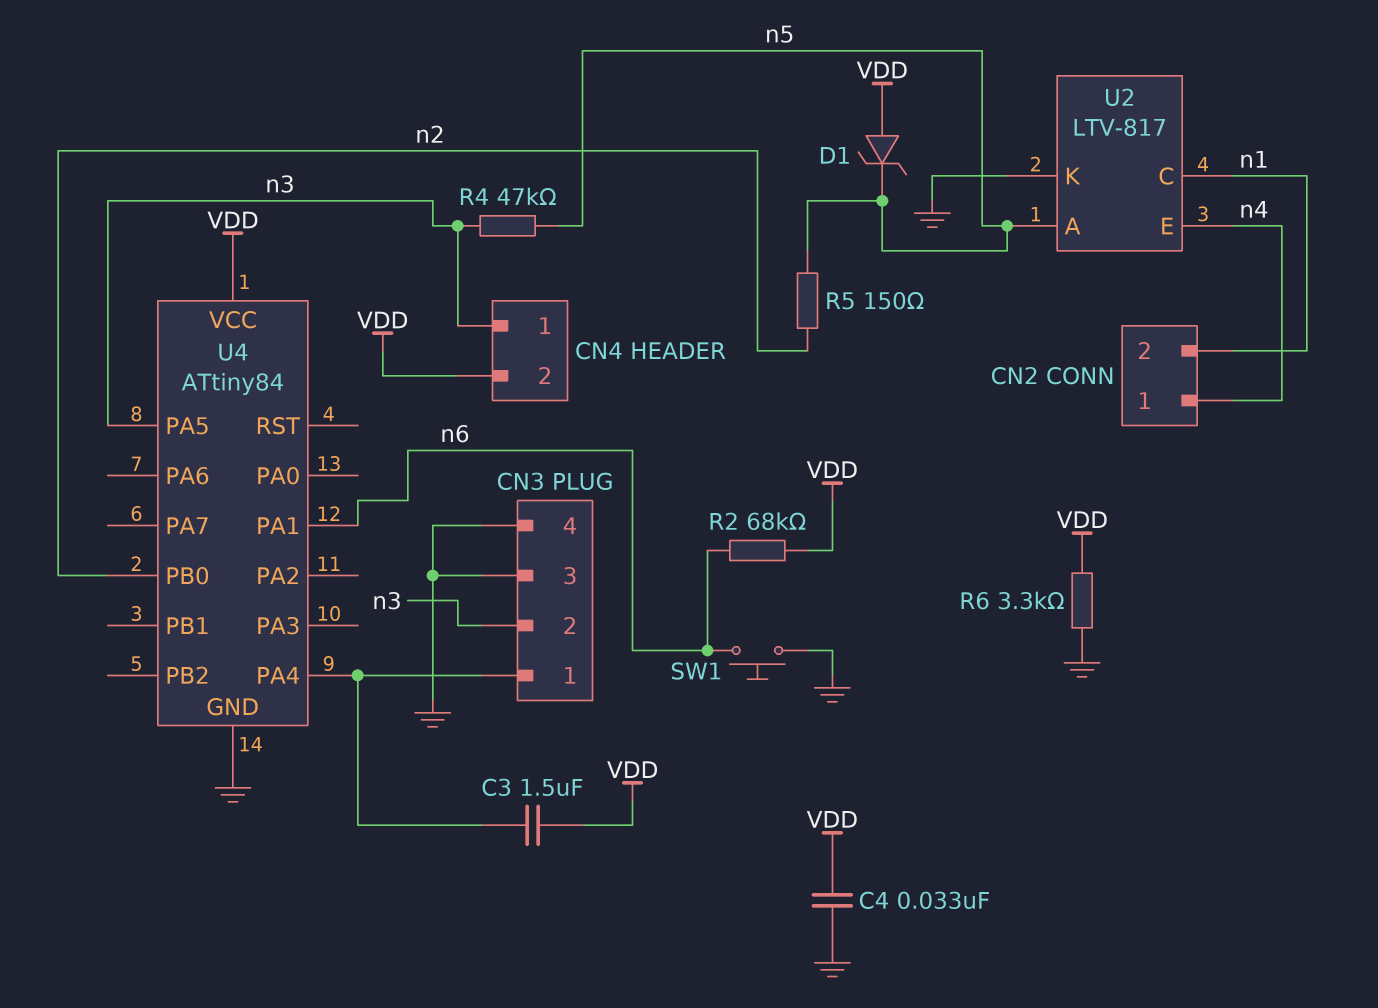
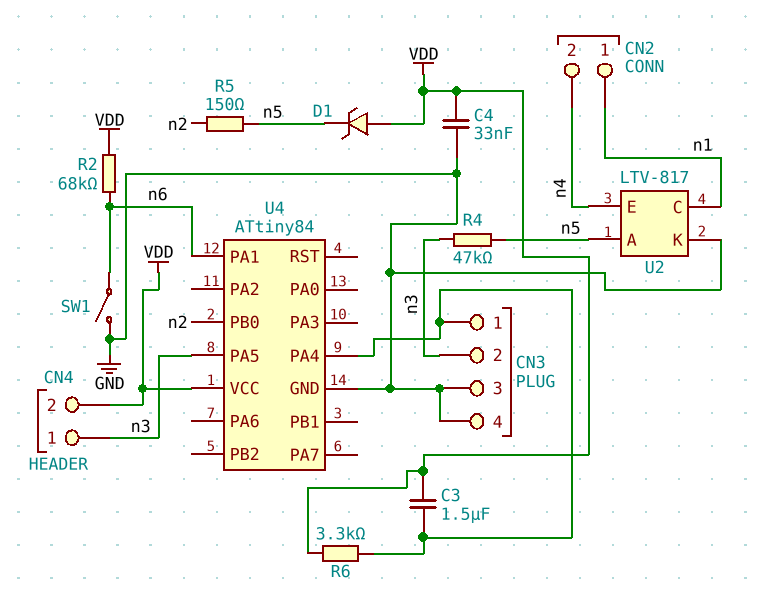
CN2 pin 1: n4 -> n1
CN2 pin 2: n1 -> n4
R6: 3.3k (GND, VDD) -> 3.3k (CN3/1, VDD)
SW1: button (GND, n6) -> switch (GND, n6)

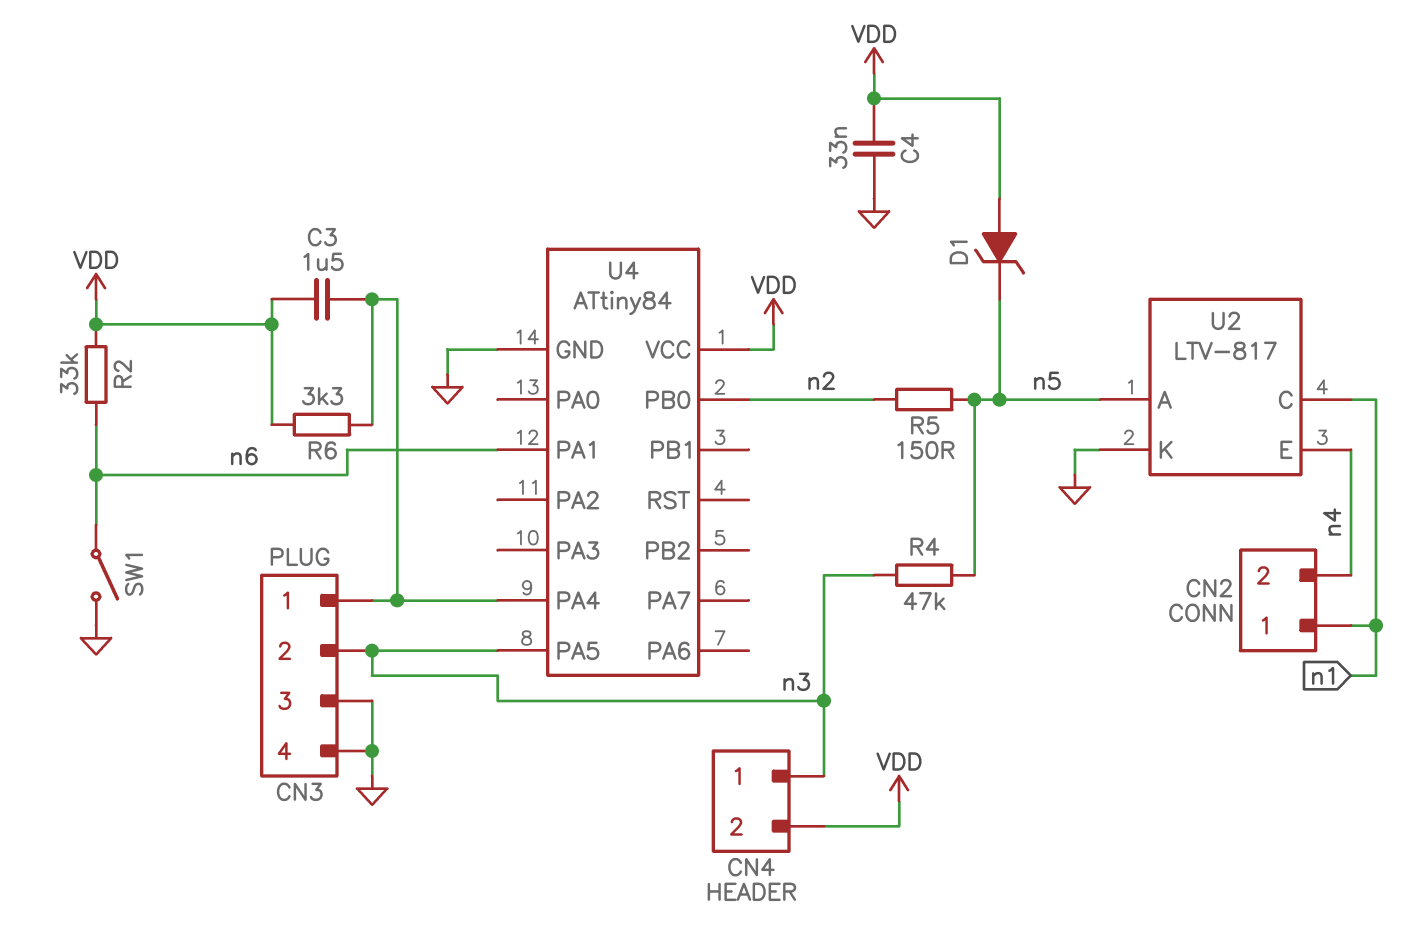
R2: 68k (VDD, n6) -> 33k (VDD, n6)

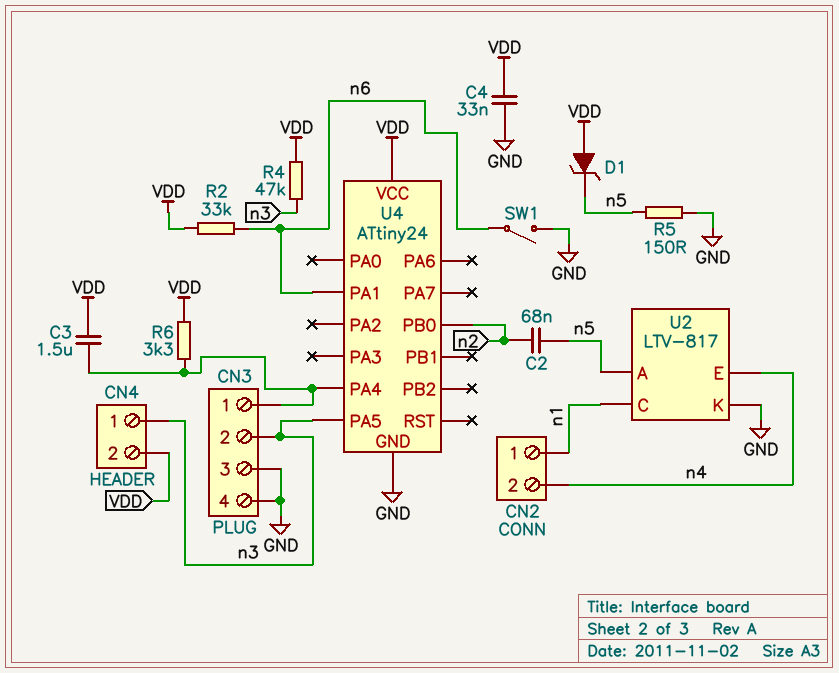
C2: none -> 68nF (n2, n5)
R4: 47k (n3, n5) -> 47k (VDD, n3)
R5: 150 (n2, n5) -> 150 (GND, n5)
U4: ATtiny84 -> ATtiny24

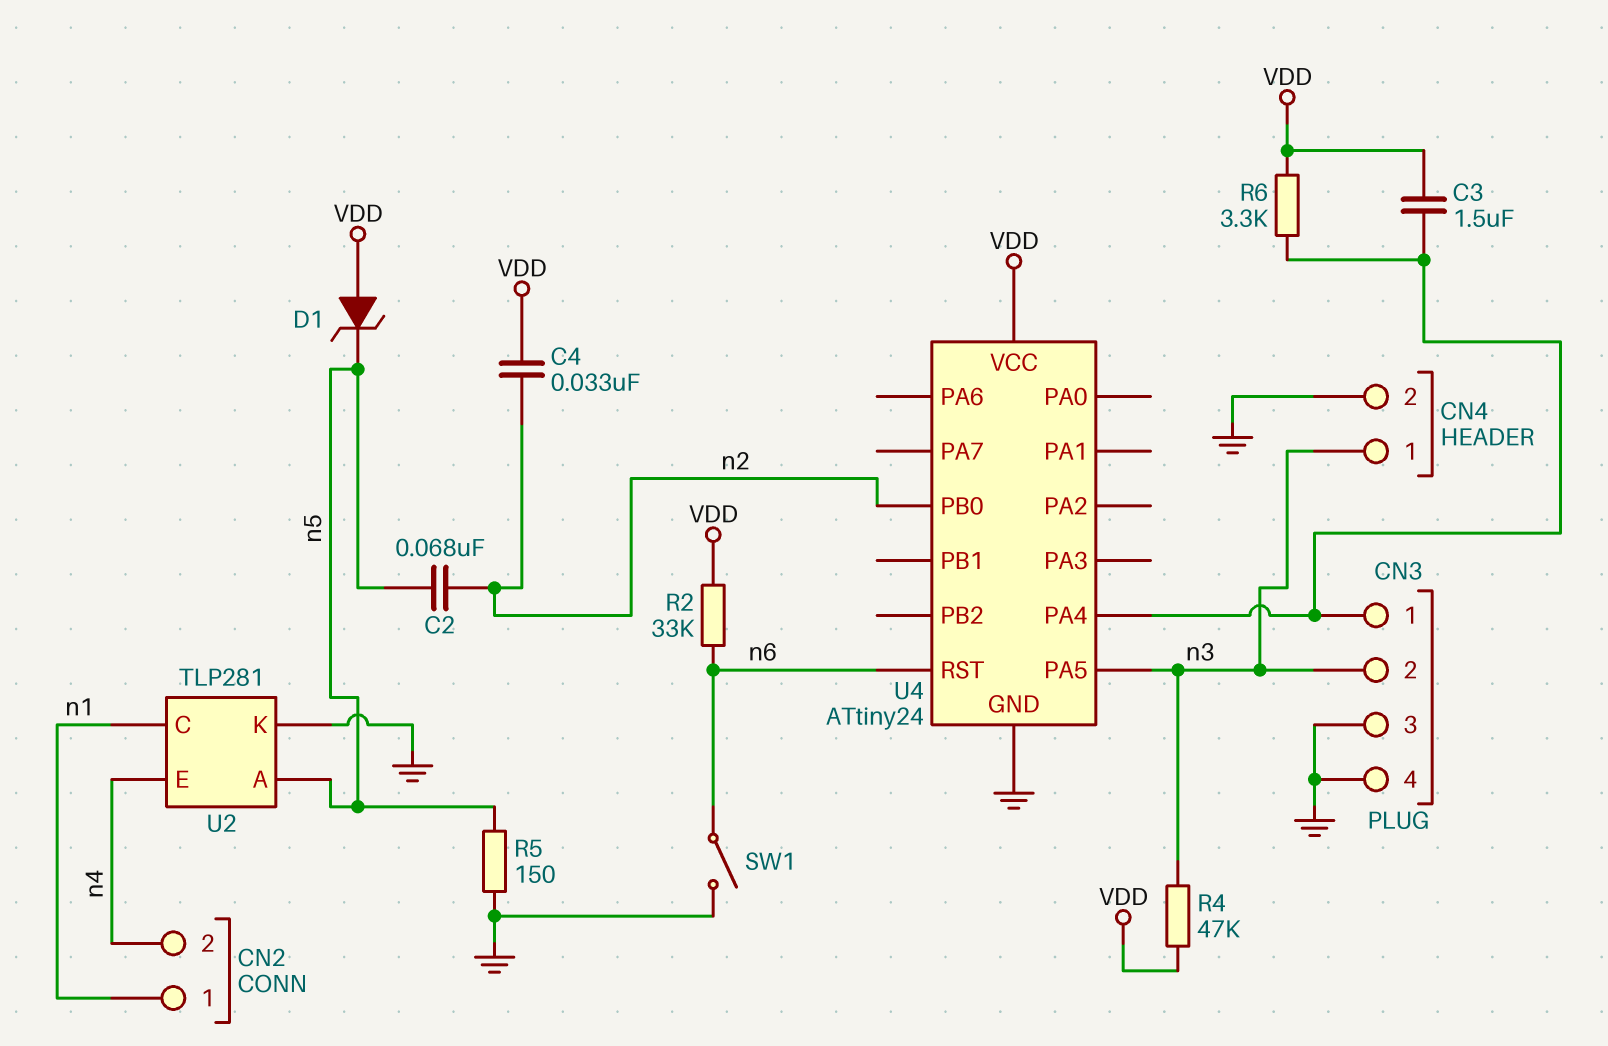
C4: 33nF (GND, VDD) -> 33nF (VDD, n2)
CN4 pin 2: VDD -> GND
U2: LTV-817 -> TLP281
U4 pin PA1: n6 -> none
U4 pin RST: none -> n6

